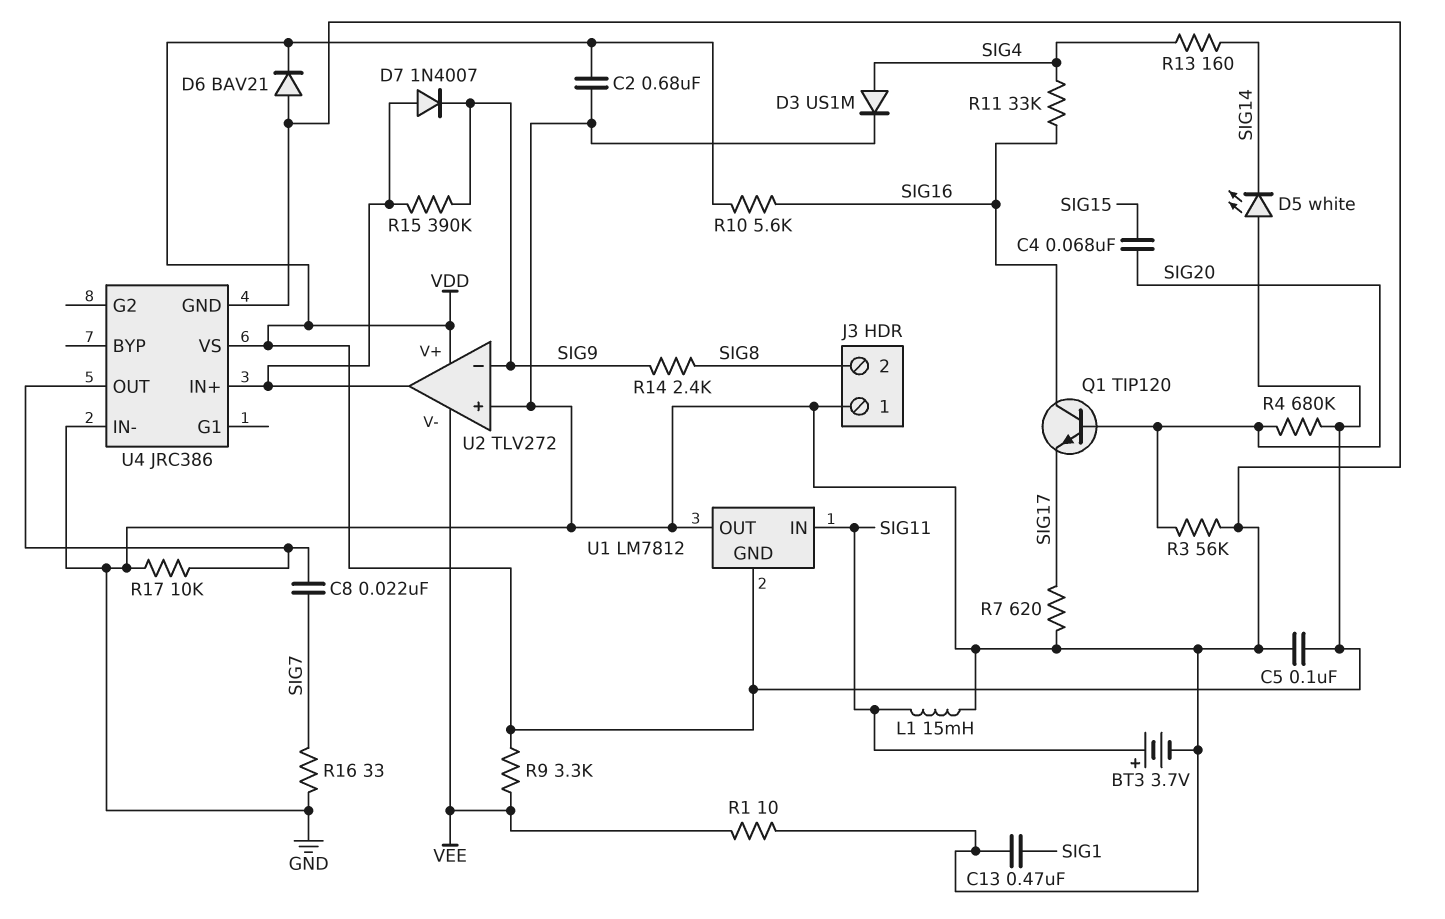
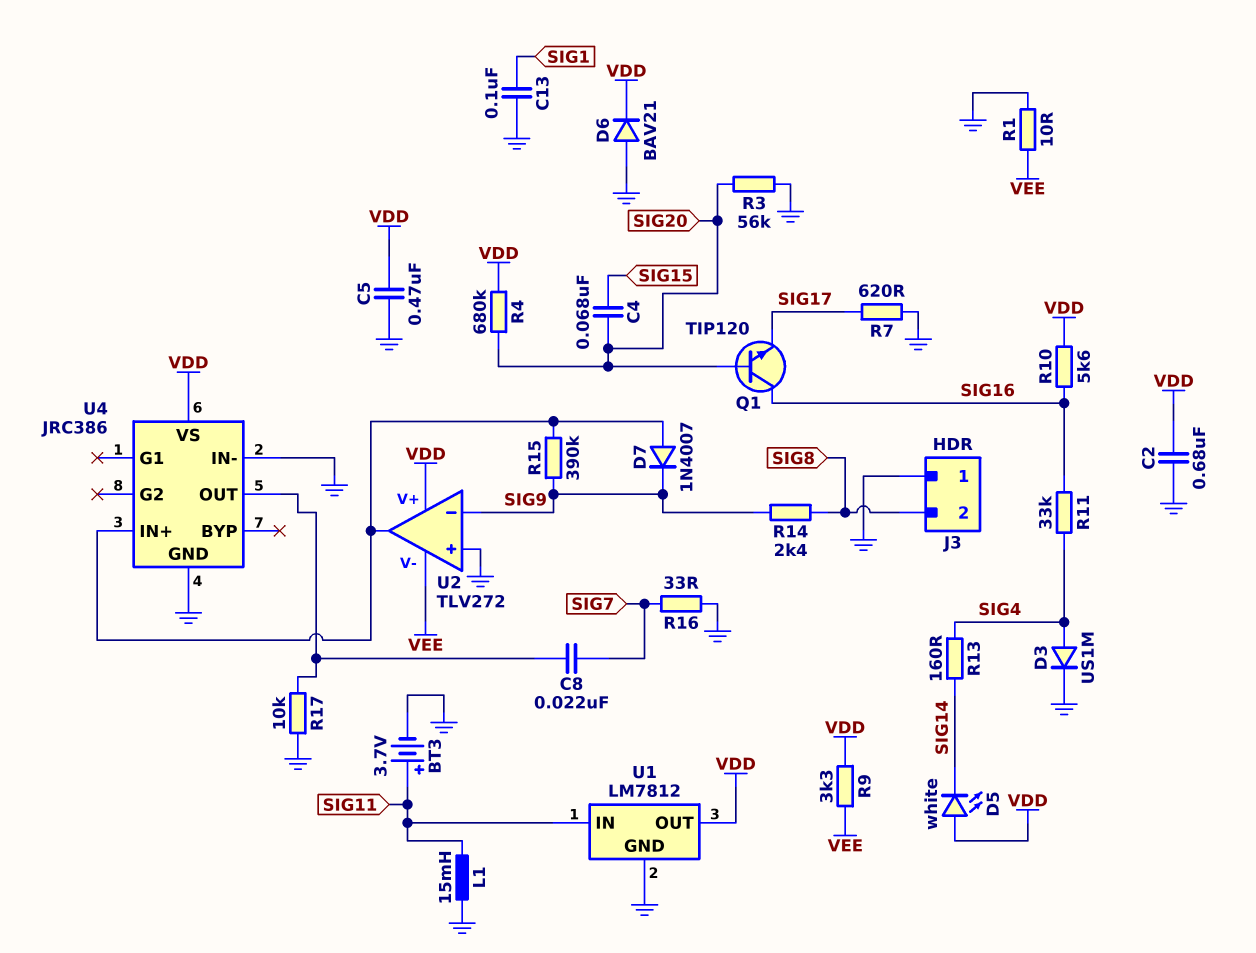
C5: 100nF (GND, VDD) -> 470nF (GND, VDD)
C13: 470nF (GND, SIG1) -> 100nF (GND, SIG1)
U1 pin GND: VDD -> GND
U1 pin OUT: GND -> VDD

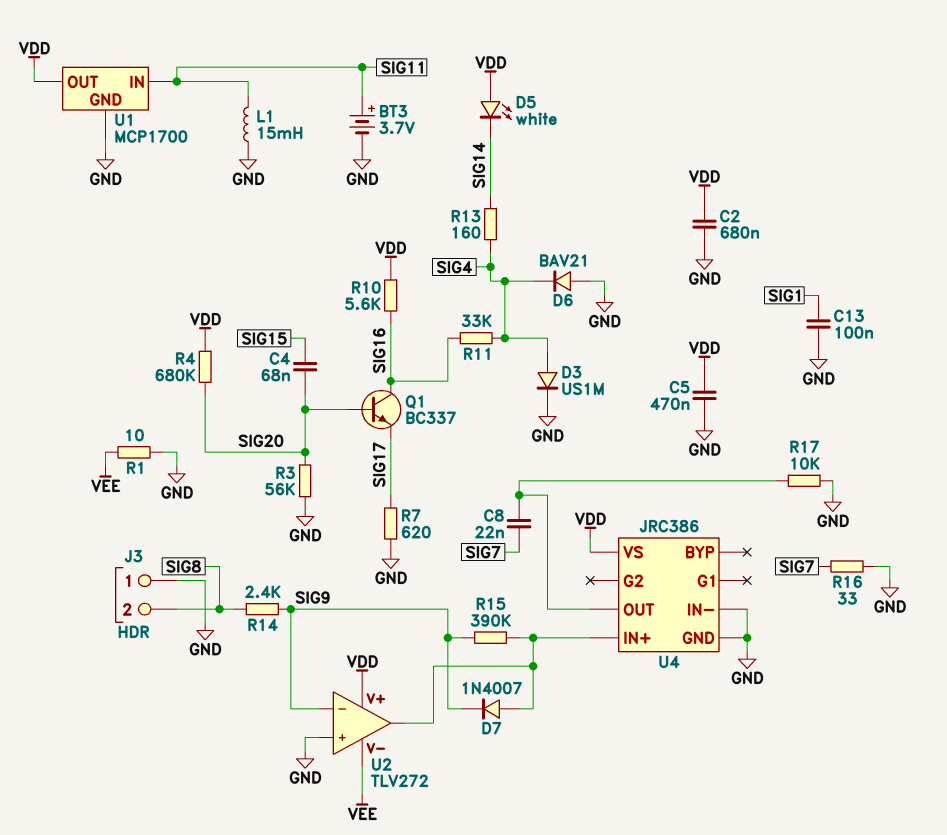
D6: diode BAV21 (A GND, K VDD) -> diode BAV21 (A GND, K SIG4)
Q1: NPN TIP120 (B SIG20, C SIG16, E SIG17) -> NPN BC337 (B SIG20, C SIG16, E SIG17)
R9: 3.3k (VDD, VEE) -> none
U1: LM7812 -> MCP1700

